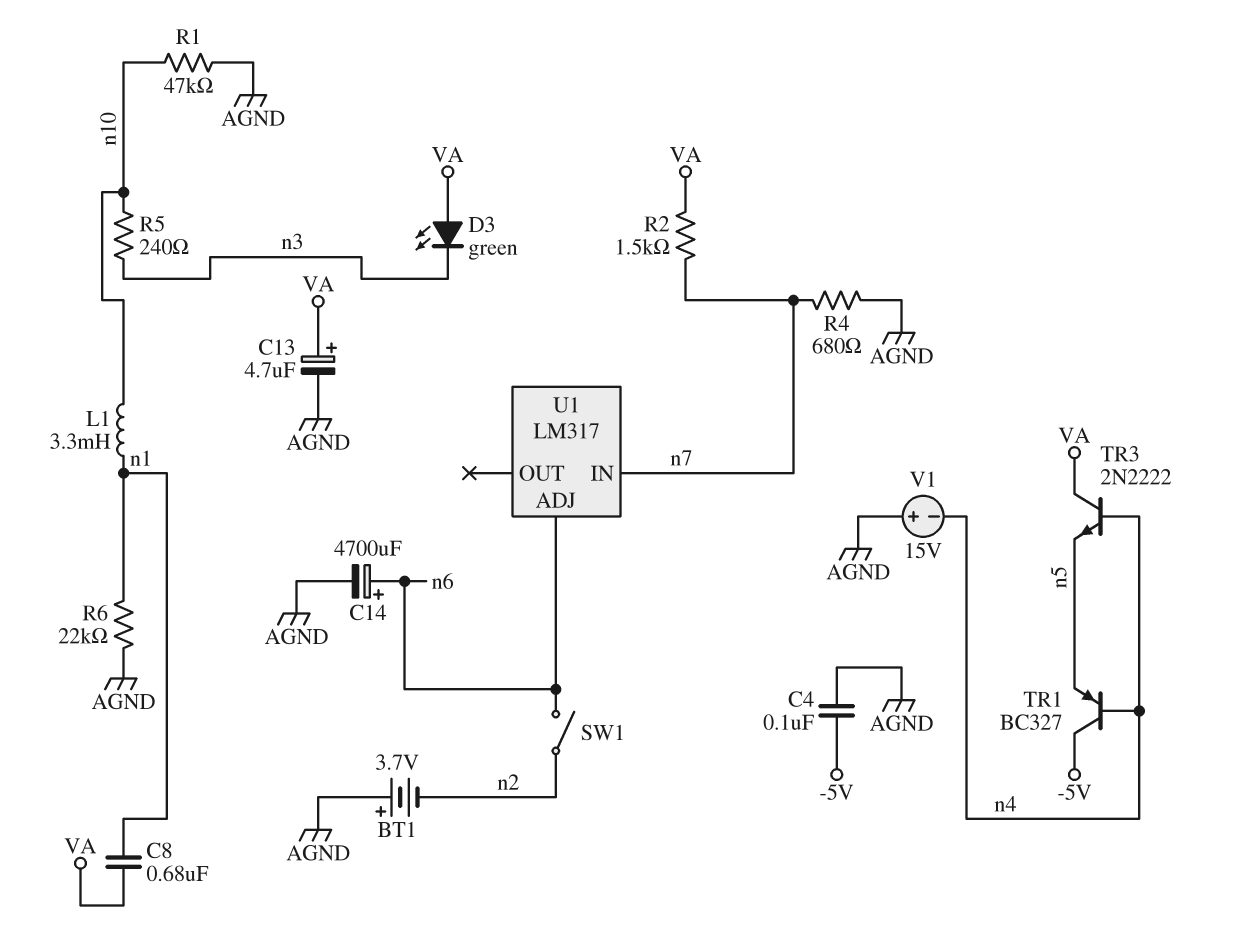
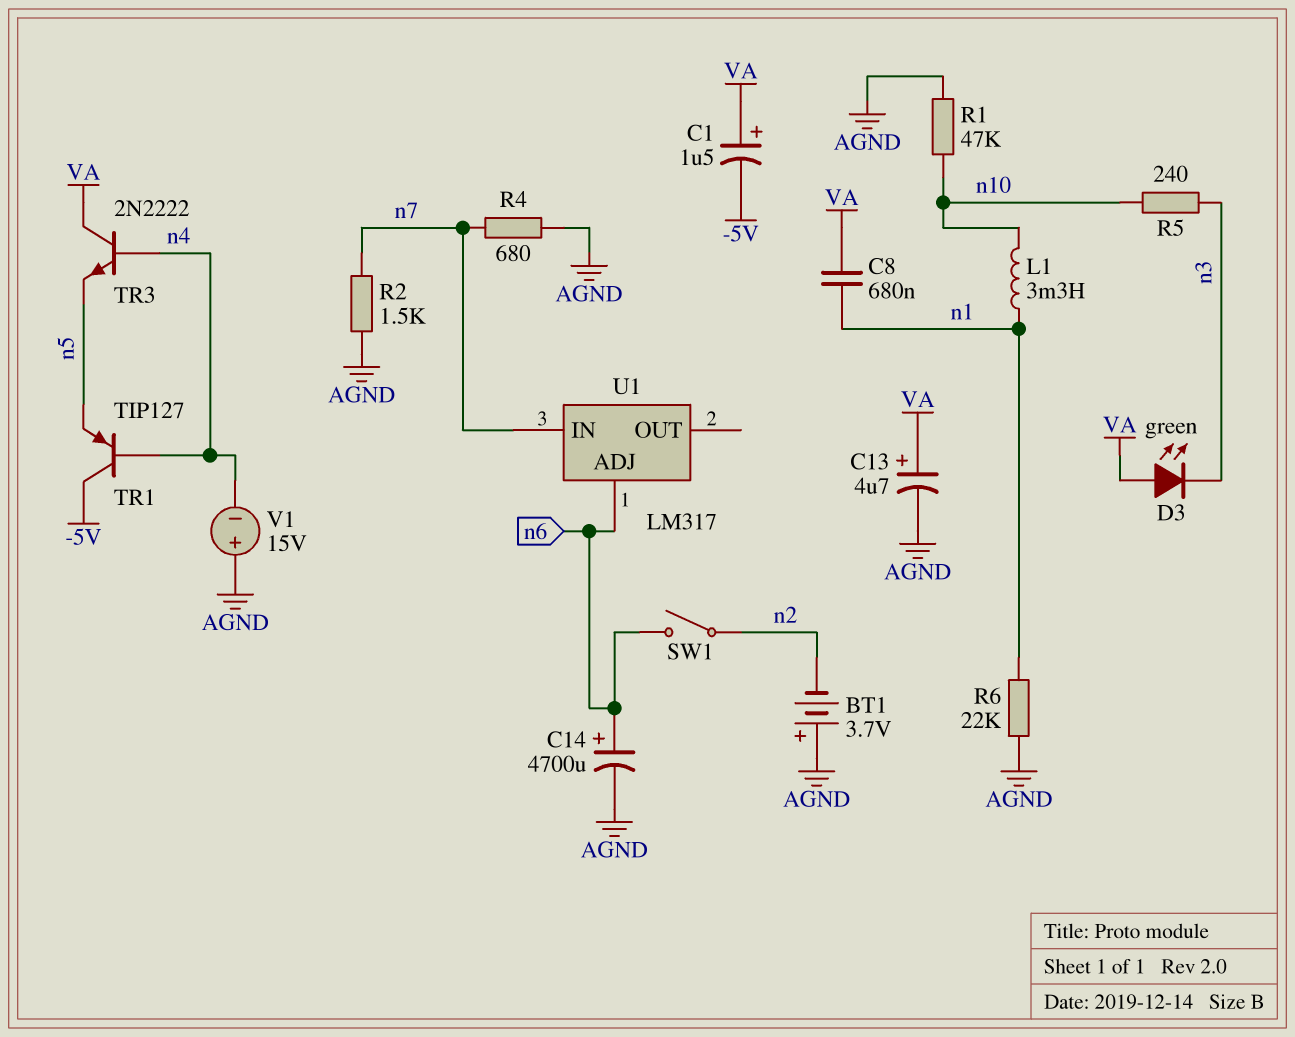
C1: none -> 1.5uF (plus VA, minus -5V)
C4: 100nF (-5V, AGND) -> none
R2: 1.5k (VA, n7) -> 1.5k (AGND, n7)
TR1: PNP BC327 (B n4, C -5V, E n5) -> PNP TIP127 (B n4, C -5V, E n5)

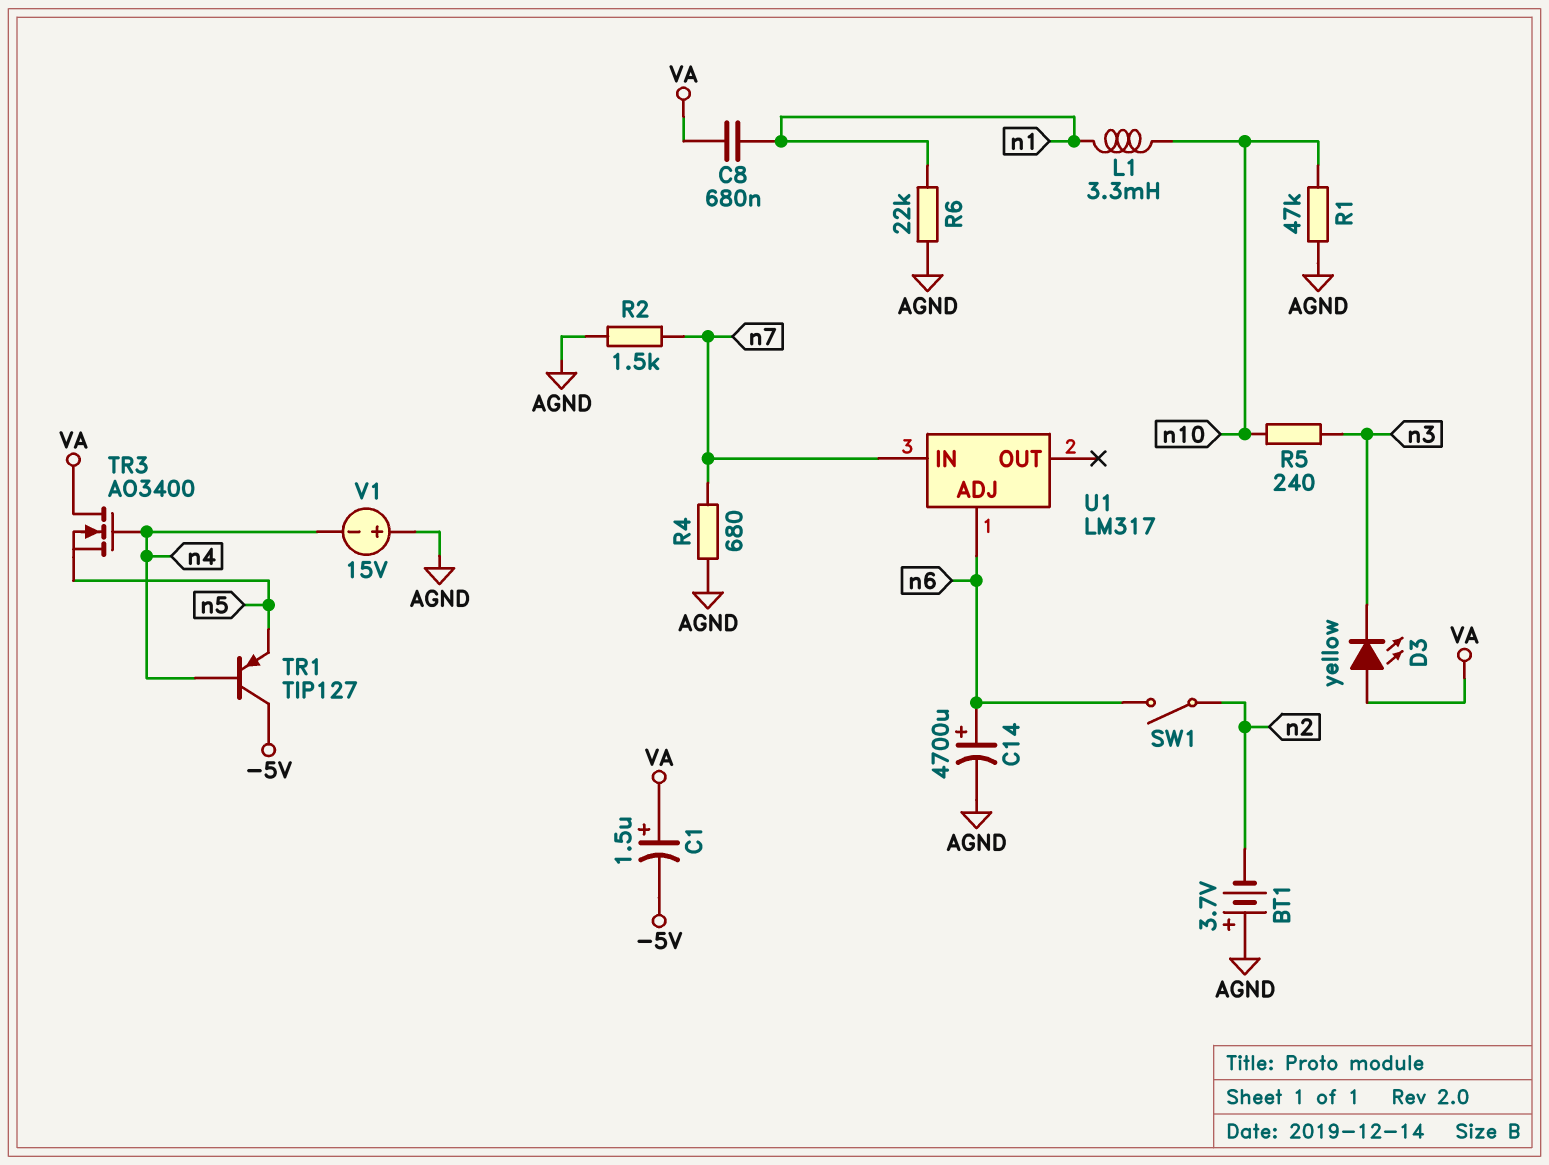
C13: 4.7uF (plus VA, minus AGND) -> none
D3: LED green (A VA, K n3) -> LED yellow (A VA, K n3)
TR3: NPN 2N2222 (B n4, C VA, E n5) -> NMOS AO3400 (G n4, D VA, S n5)

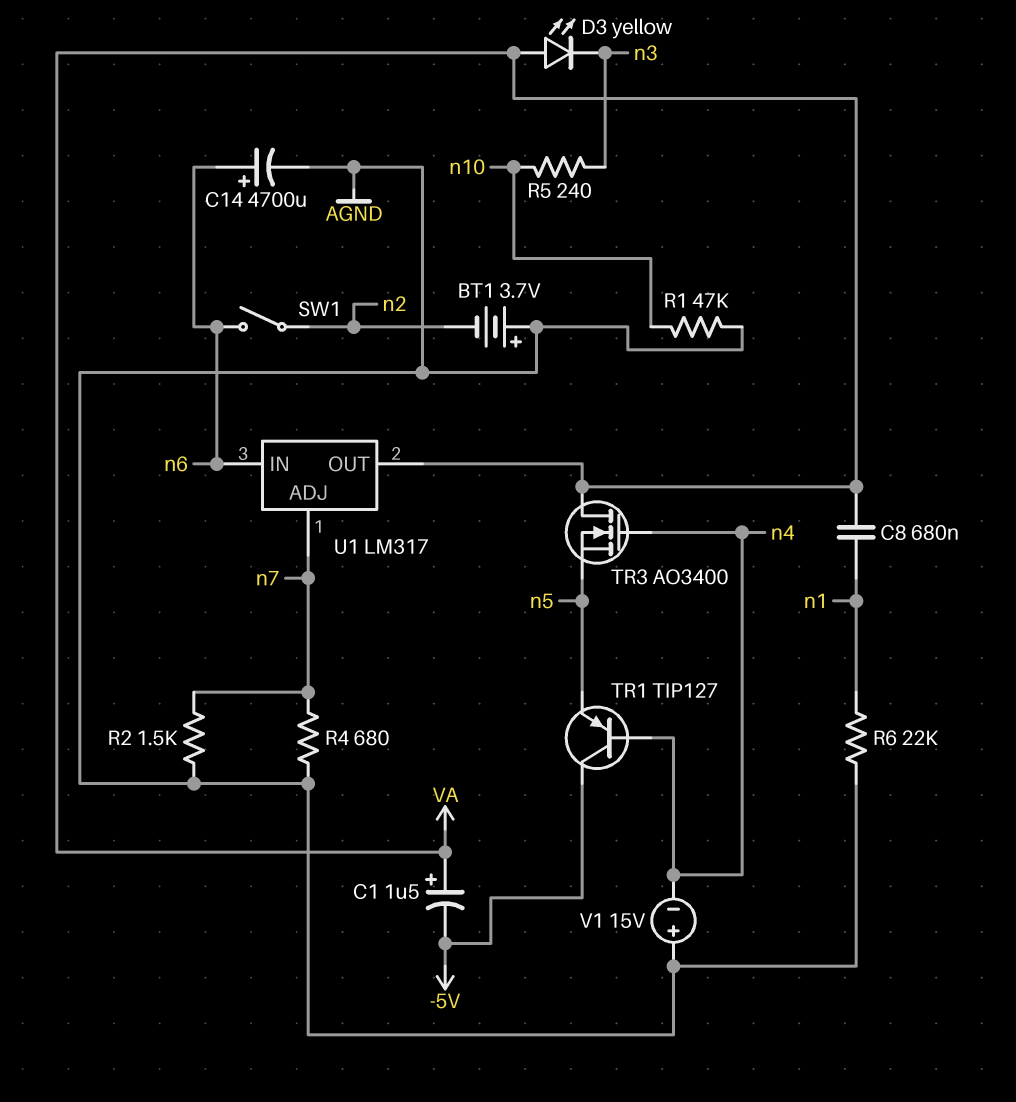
L1: 3.3mH (n1, n10) -> none
U1 pin ADJ: n6 -> n7
U1 pin IN: n7 -> n6
U1 pin OUT: none -> VA

